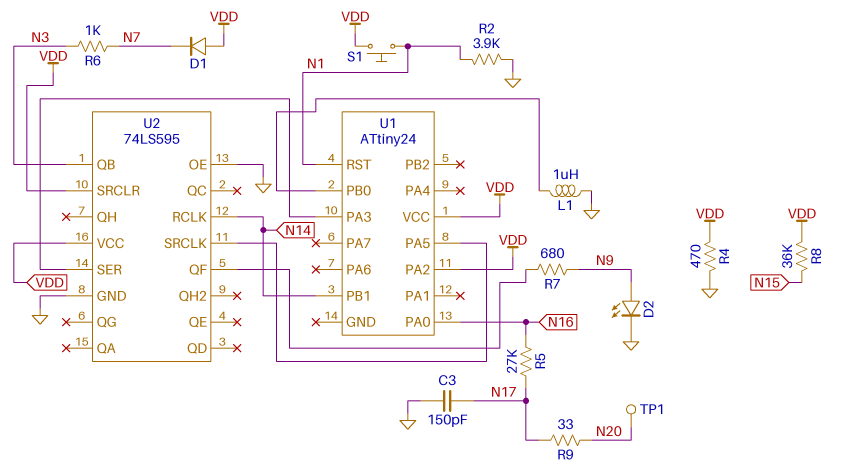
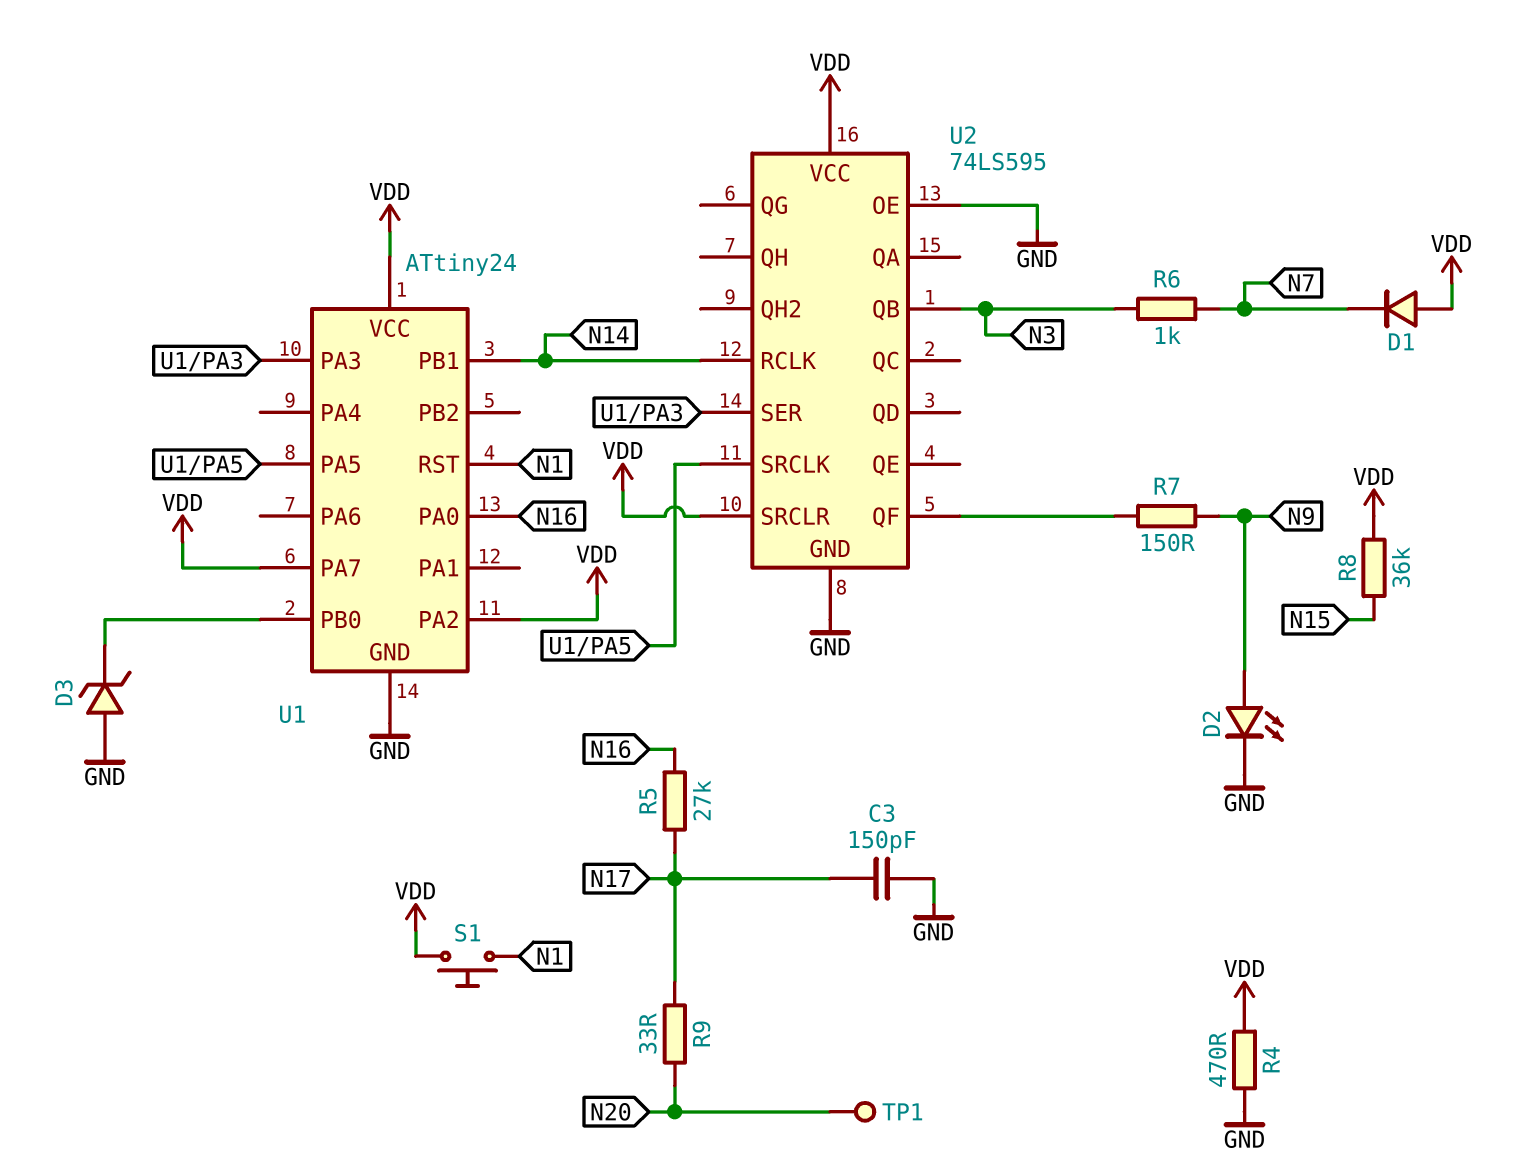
D3: none -> zener (A GND, K U1/PB0)
L1: 1uH (GND, U1/PB0) -> none
R2: 3.9k (GND, N1) -> none
R7: 680 (N9, U2/QF) -> 150 (N9, U2/QF)
U1 pin GND: none -> GND
U1 pin PA7: none -> VDD

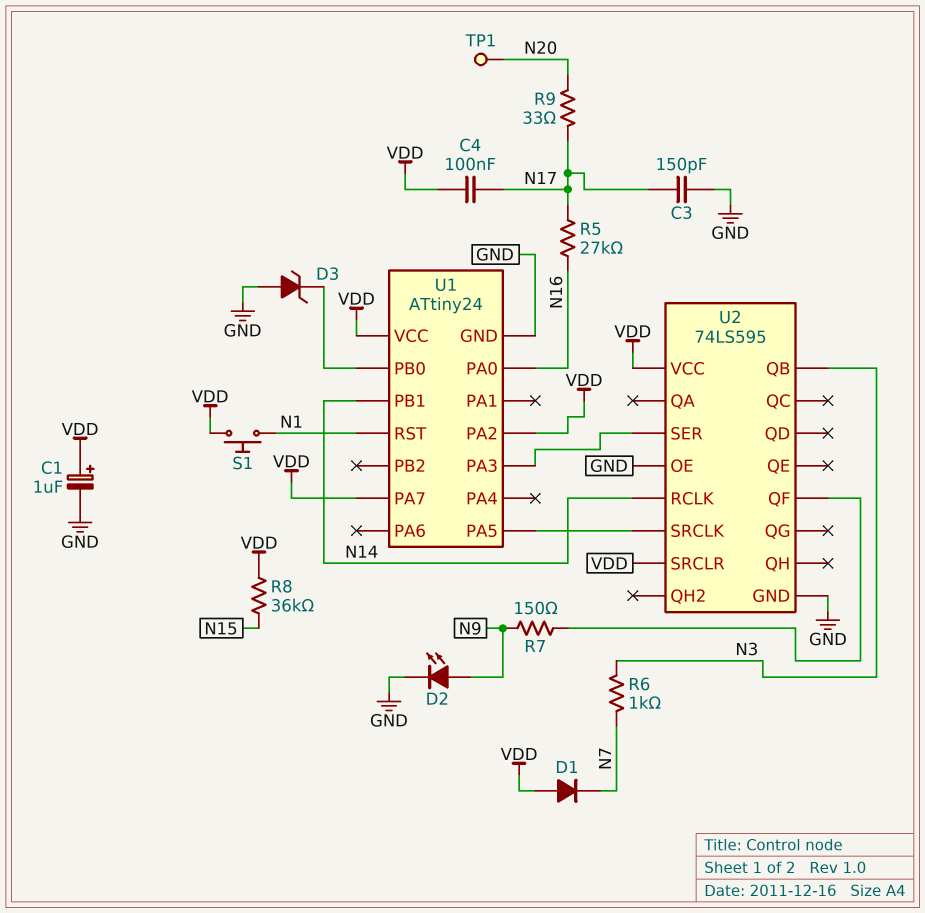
C1: none -> 1uF (plus VDD, minus GND)
C4: none -> 100nF (N17, VDD)
R4: 470 (GND, VDD) -> none

